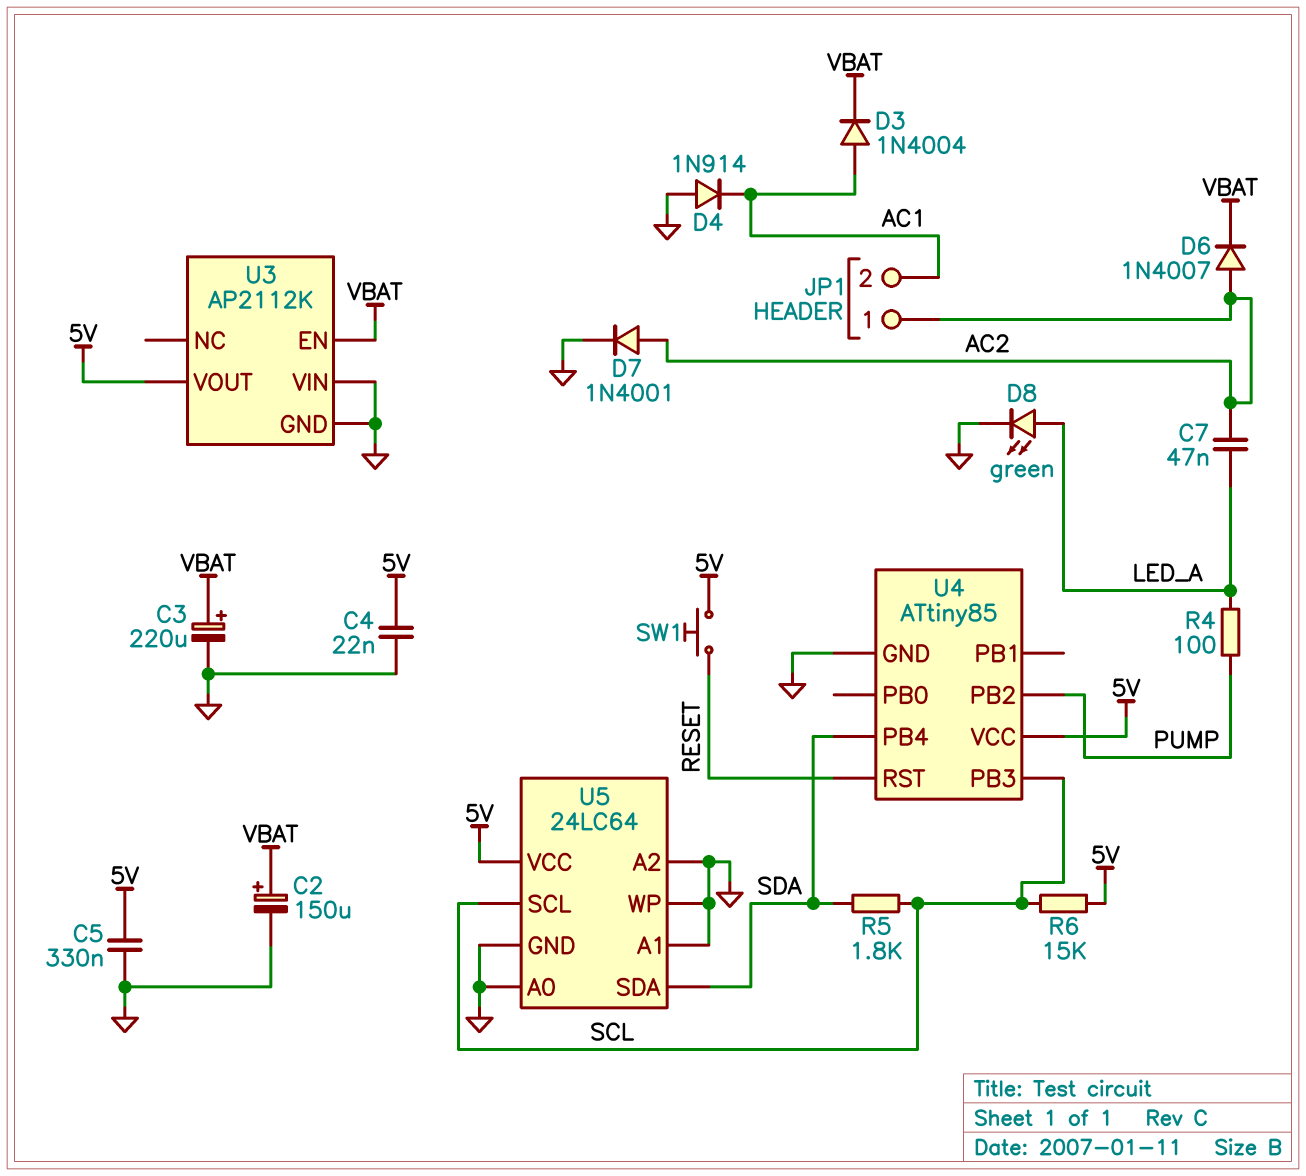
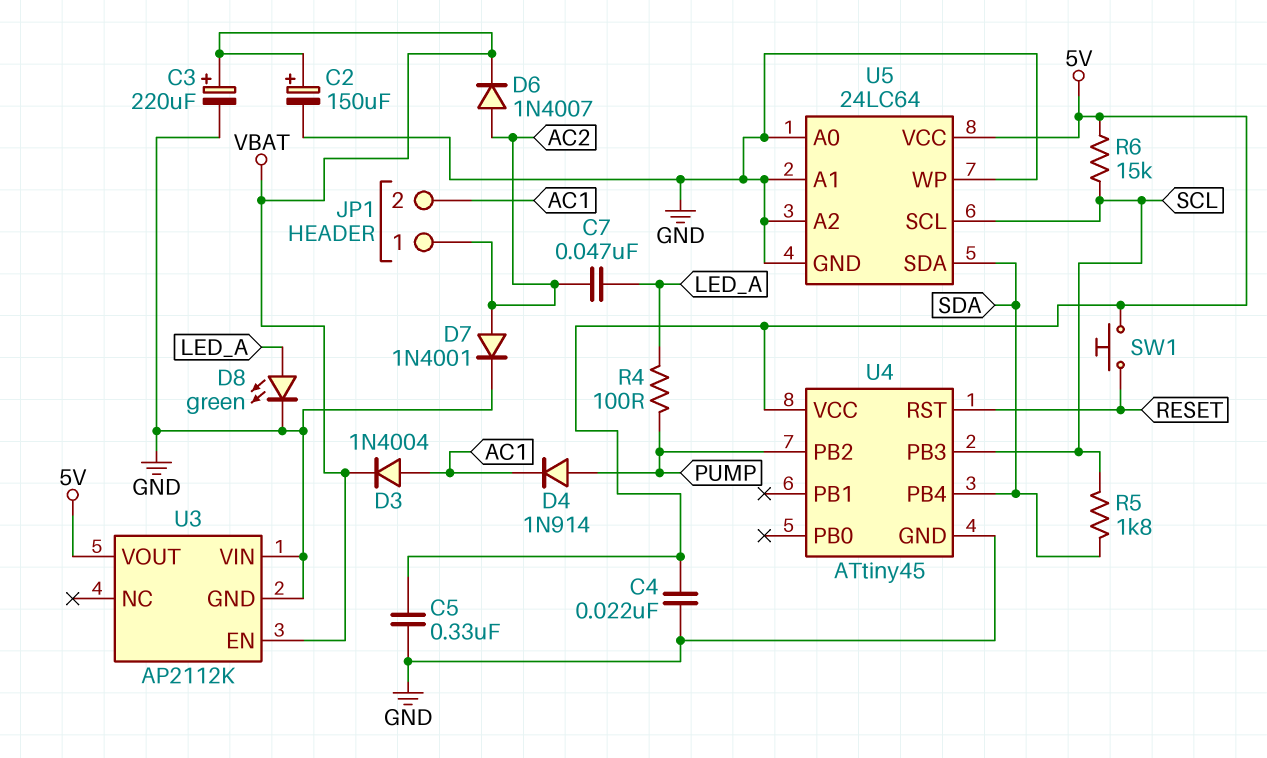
D4: diode 1N914 (A GND, K AC1) -> diode 1N914 (A PUMP, K AC1)
U4: ATtiny85 -> ATtiny45

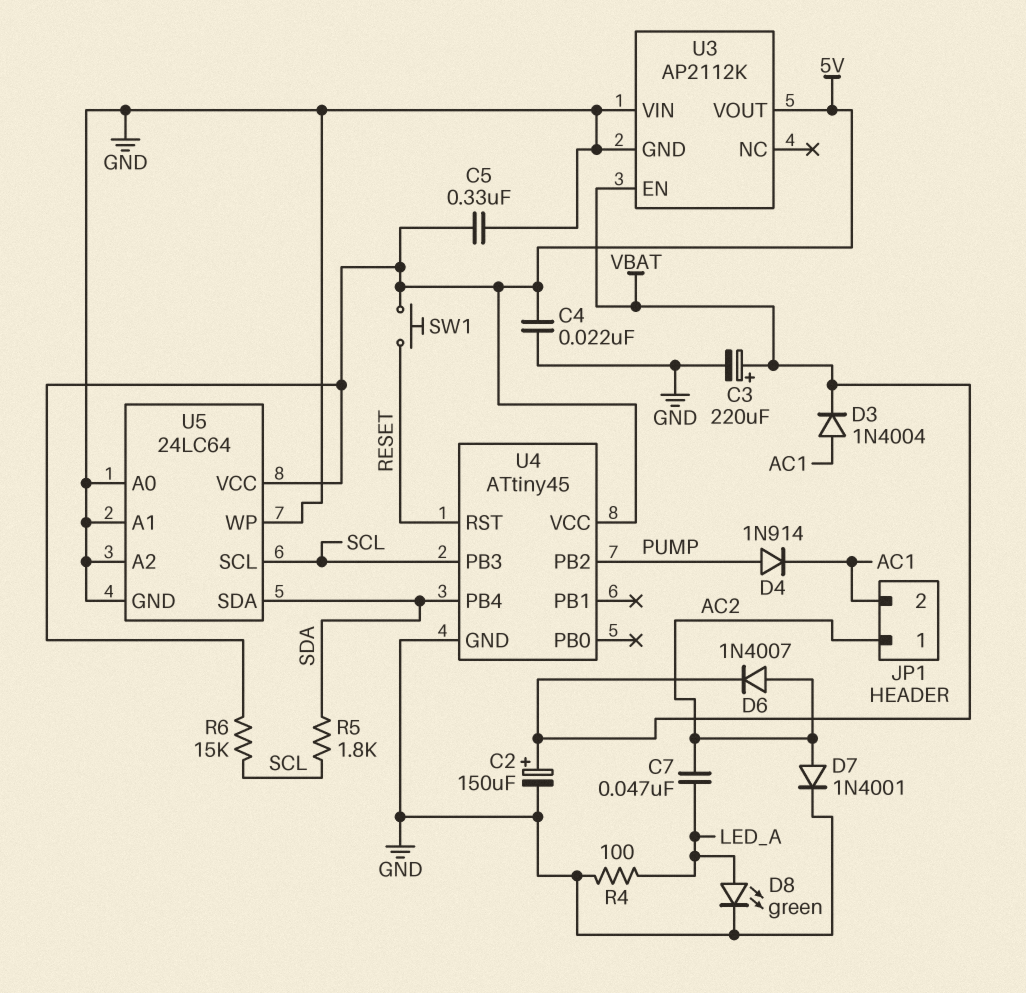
R4: 100 (LED_A, PUMP) -> 100 (GND, LED_A)

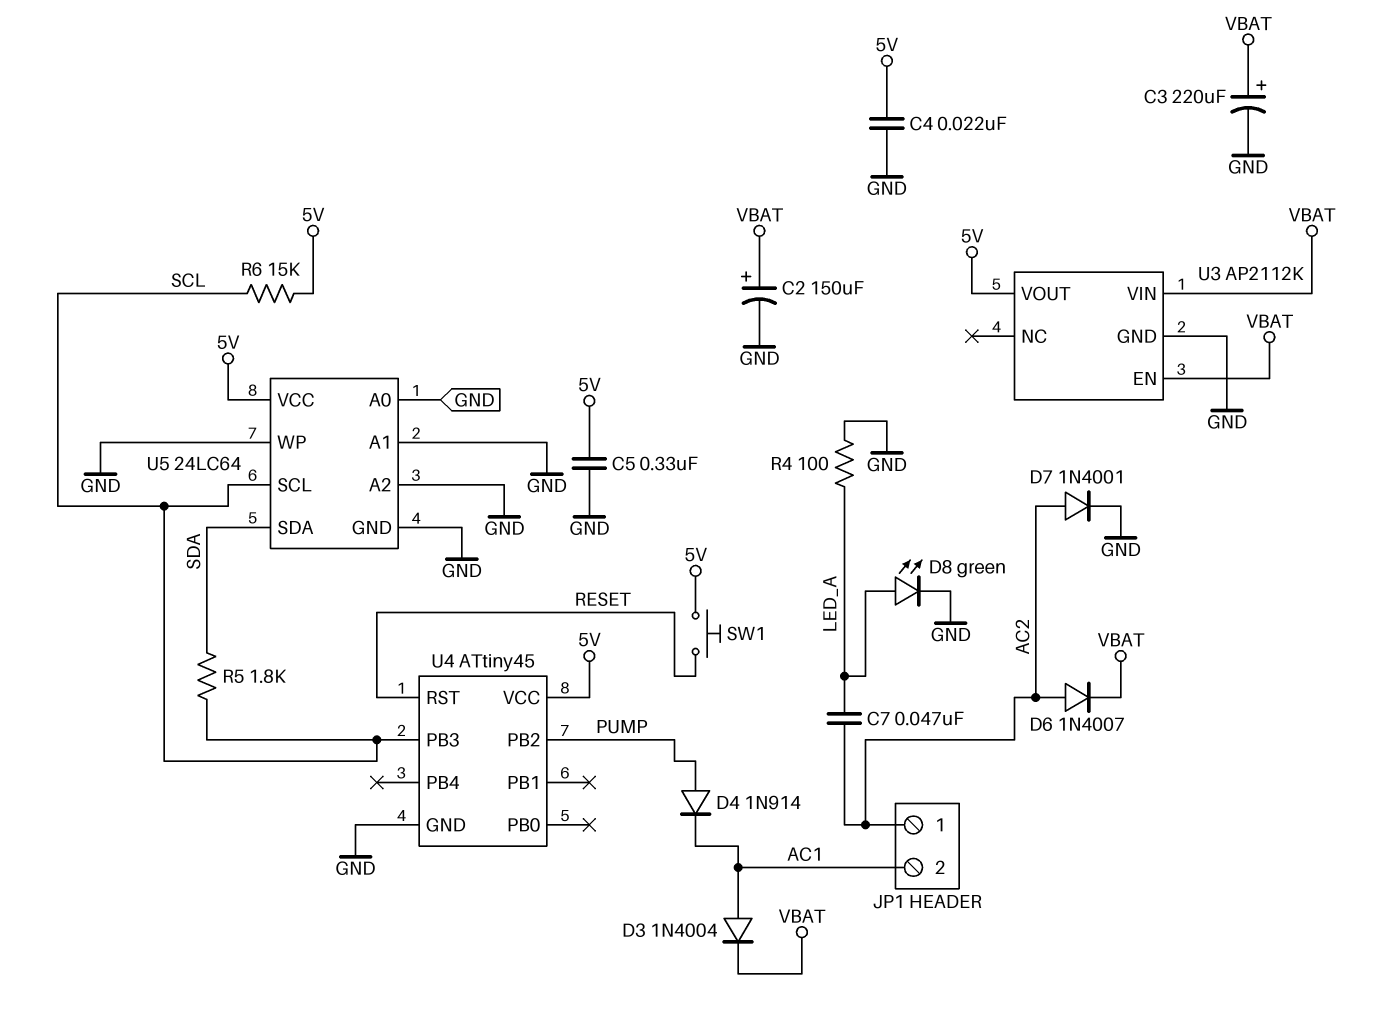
U3 pin VIN: GND -> VBAT
U4 pin PB4: SDA -> none

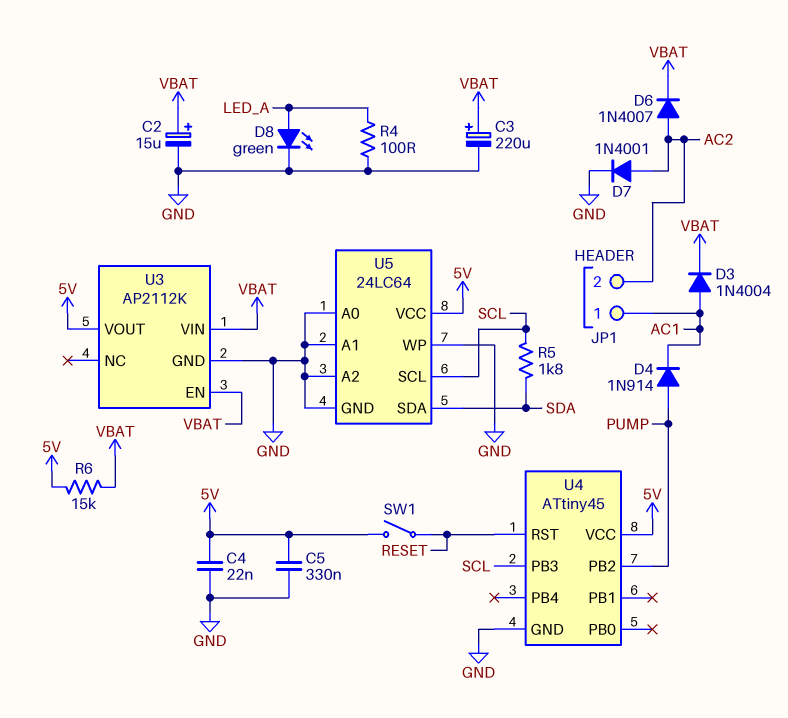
C2: 150uF (plus VBAT, minus GND) -> 15uF (plus VBAT, minus GND)
C7: 47nF (AC2, LED_A) -> none
JP1 pin 1: AC2 -> AC1
JP1 pin 2: AC1 -> AC2
R6: 15k (5V, SCL) -> 15k (5V, VBAT)
SW1: button (5V, RESET) -> switch (5V, RESET)

